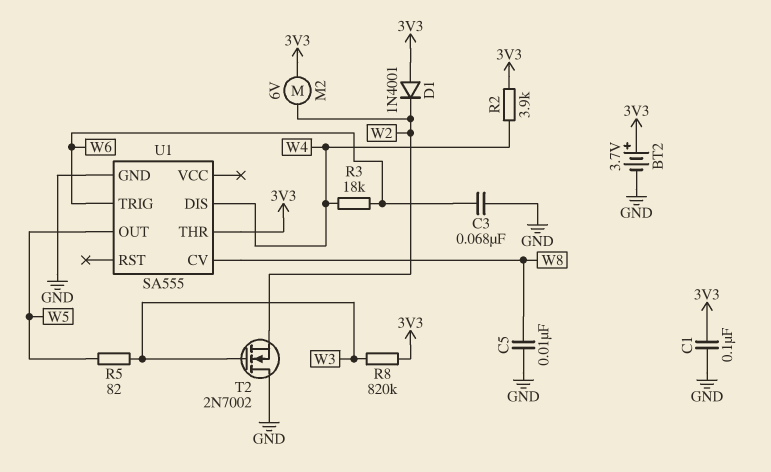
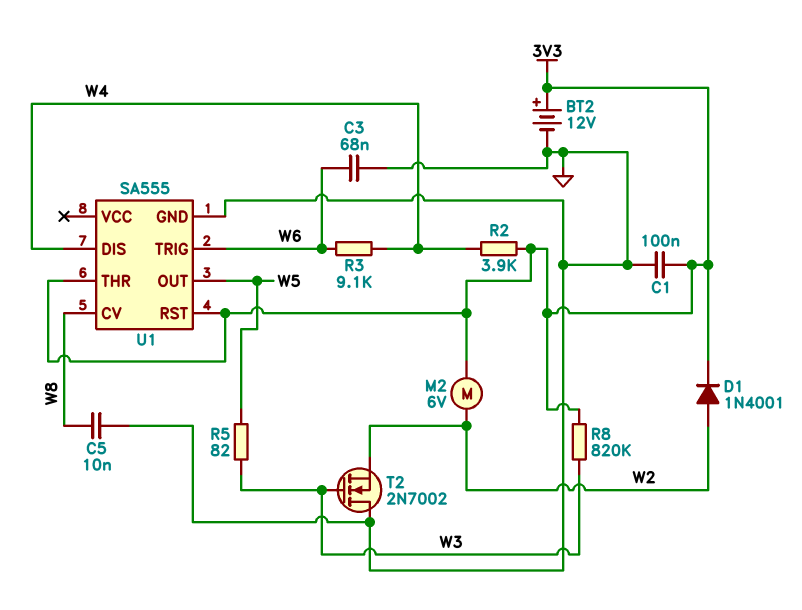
BT2: 3.7V (plus 3V3, minus GND) -> 12V (plus 3V3, minus GND)
D1: diode 1N4001 (A 3V3, K W2) -> diode 1N4001 (A W2, K 3V3)
R3: 18k (W4, W6) -> 9.1k (W4, W6)
U1 pin RST: none -> 3V3

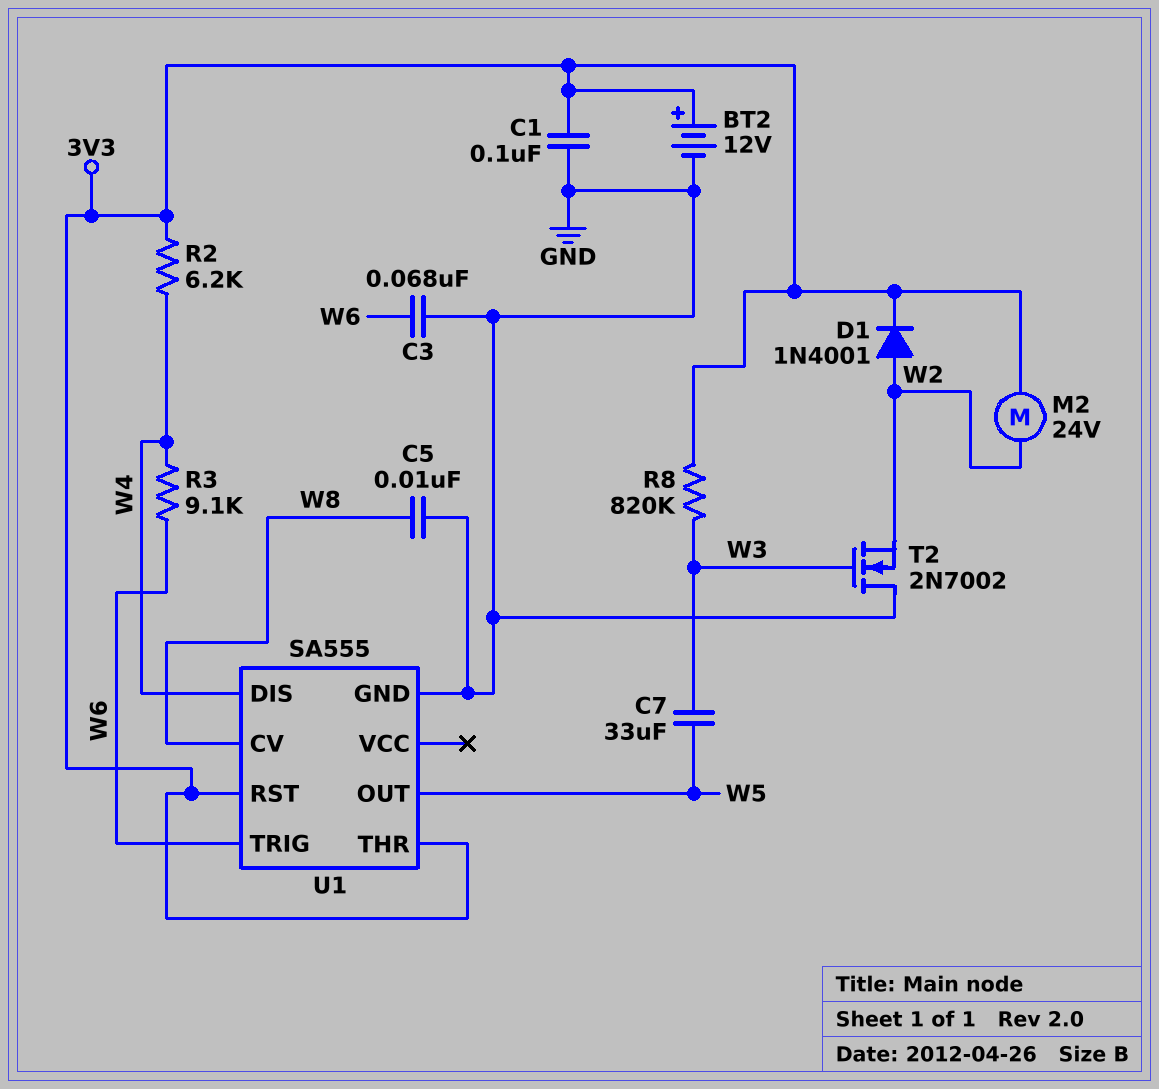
C7: none -> 33uF (W3, W5)
M2: motor 6V (3V3, W2) -> motor 24V (3V3, W2)
R2: 3.9k (3V3, W4) -> 6.2k (3V3, W4)
R5: 82 (W3, W5) -> none

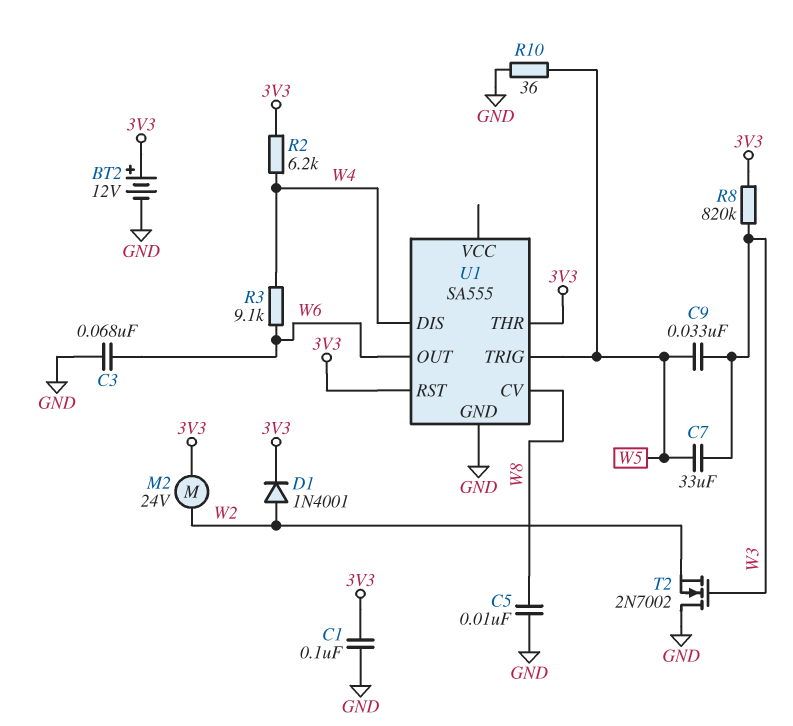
C9: none -> 33nF (W3, W5)
R10: none -> 36 (GND, W5)
U1 pin OUT: W5 -> W6
U1 pin TRIG: W6 -> W5

